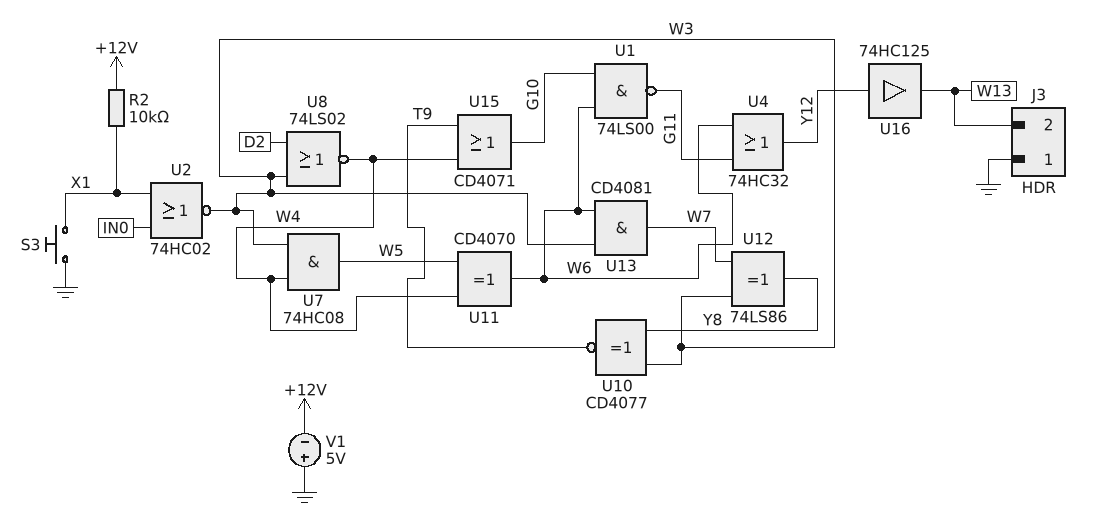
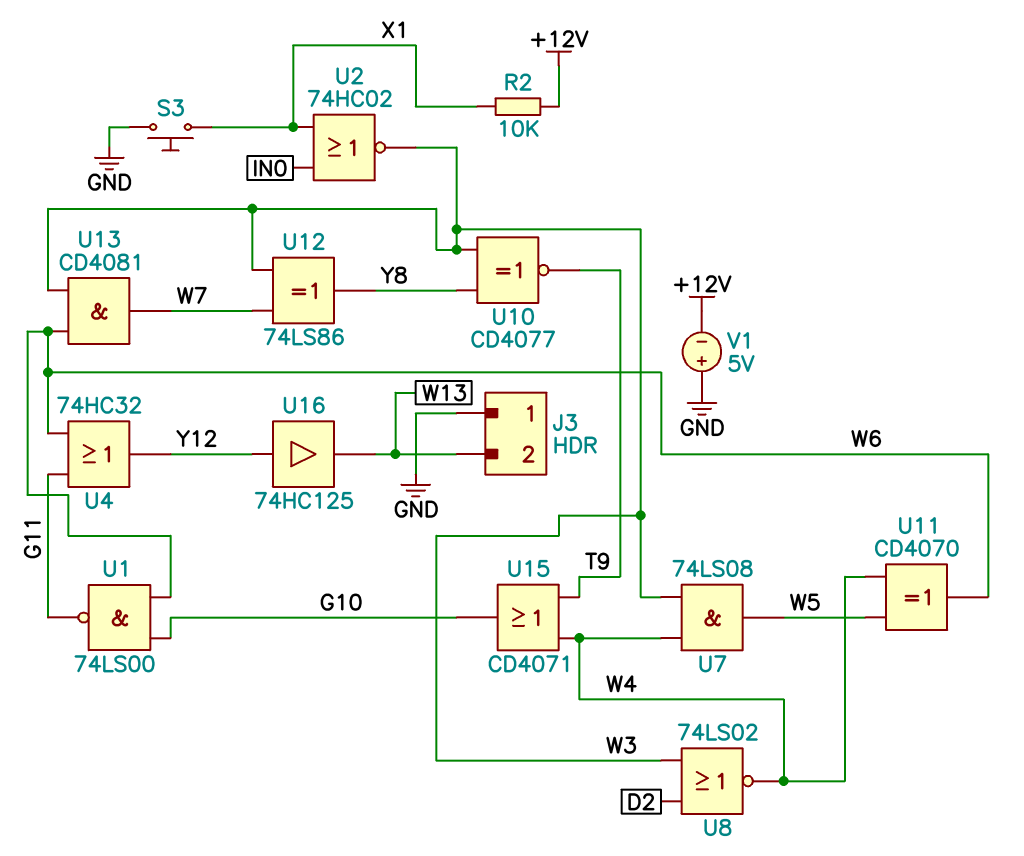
U7: AND 74HC08 (in W3, in W4, out W5) -> AND 74LS08 (in W3, in W4, out W5)

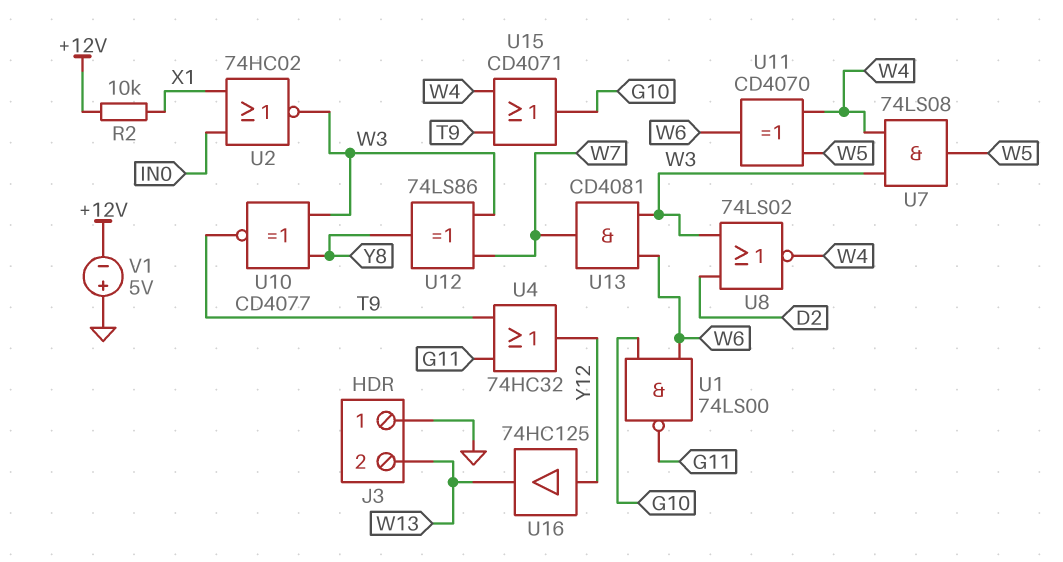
S3: button (GND, X1) -> none
U4: OR 74HC32 (in G11, in W6, out Y12) -> OR 74HC32 (in G11, in T9, out Y12)

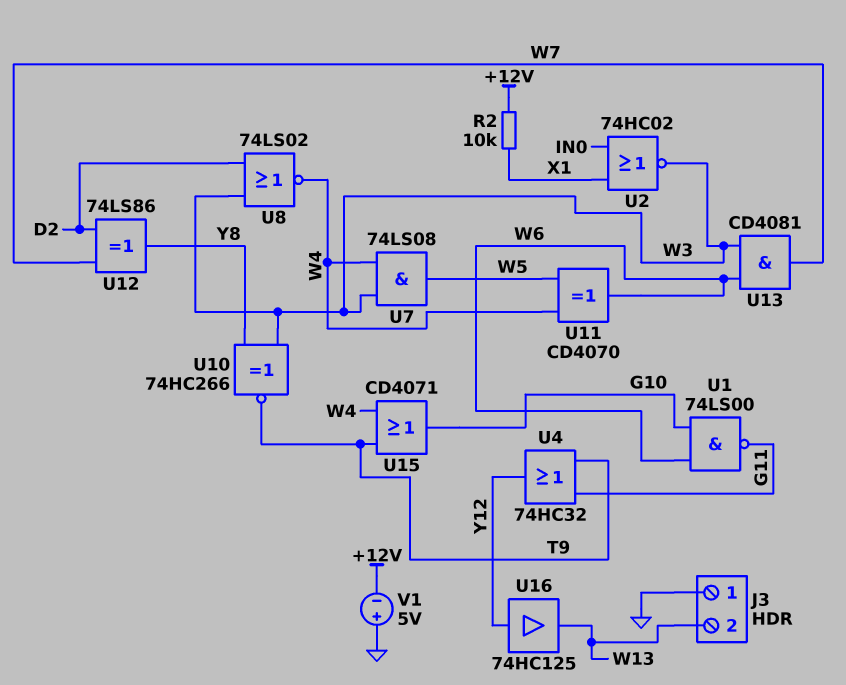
U10: XNOR CD4077 (in W3, in Y8, out T9) -> XNOR 74HC266 (in W3, in Y8, out T9)
U12: XOR 74LS86 (in W3, in W7, out Y8) -> XOR 74LS86 (in D2, in W7, out Y8)

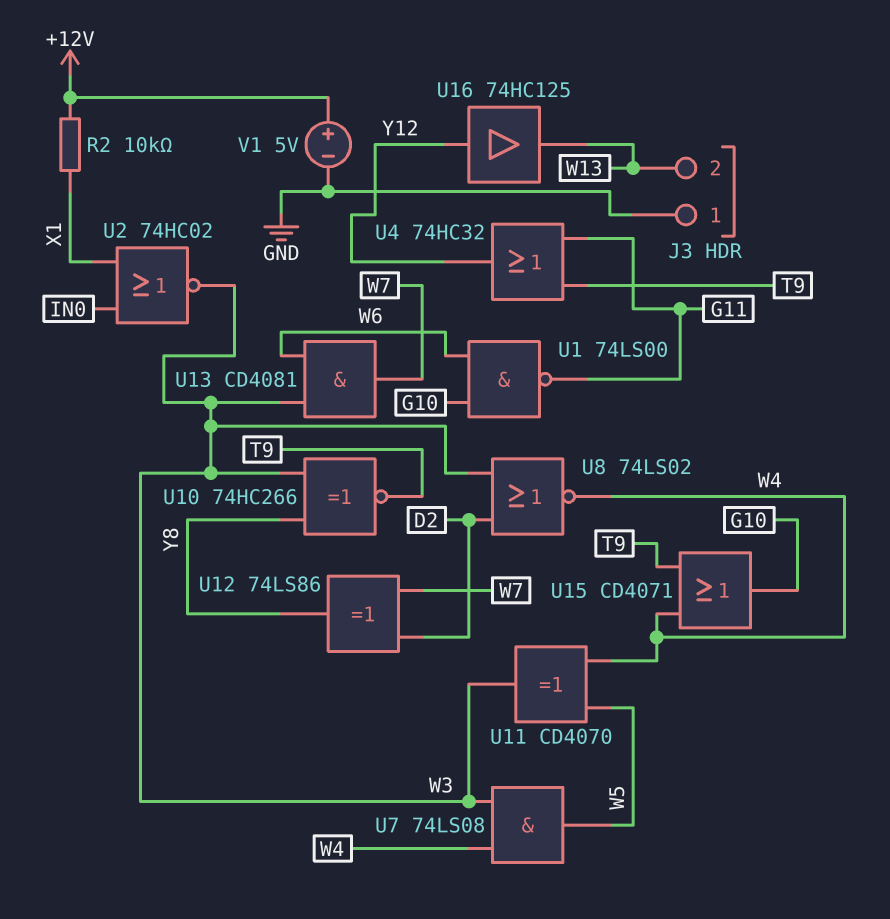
U11: XOR CD4070 (in W4, in W5, out W6) -> XOR CD4070 (in W4, in W5, out W3)
V1: 5V (plus GND, minus +12V) -> 5V (plus +12V, minus GND)

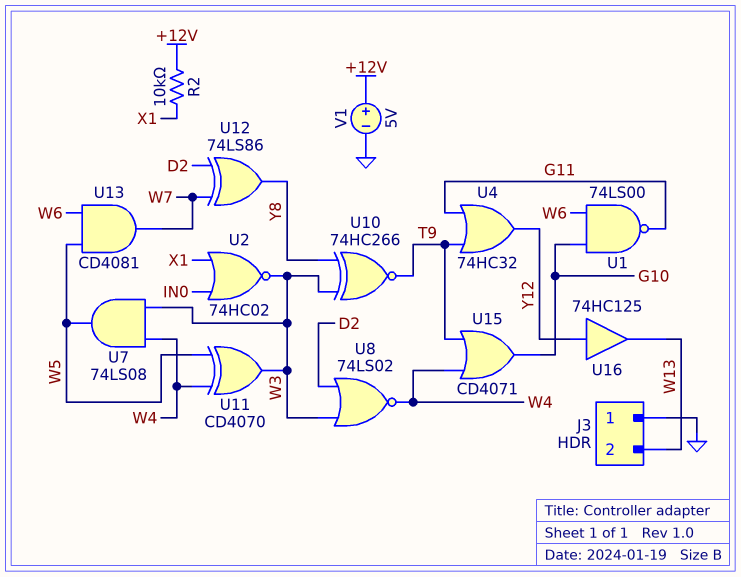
U13: AND CD4081 (in W3, in W6, out W7) -> AND CD4081 (in W5, in W6, out W7)

